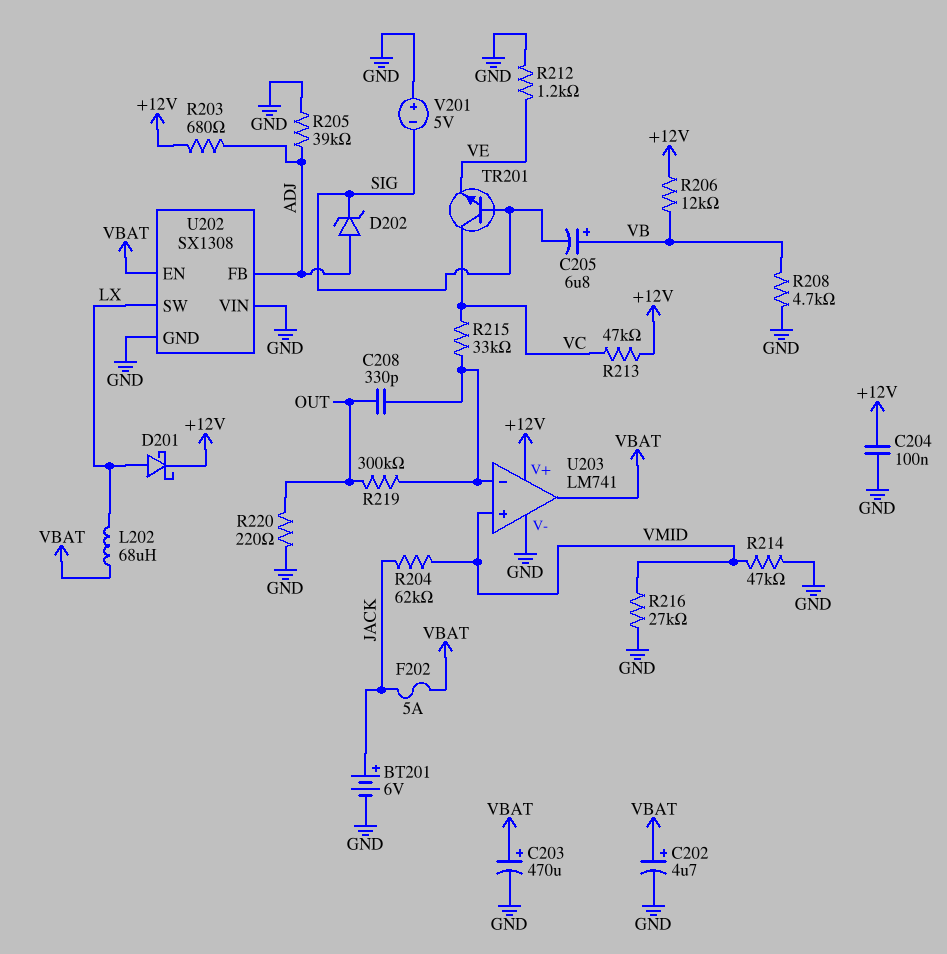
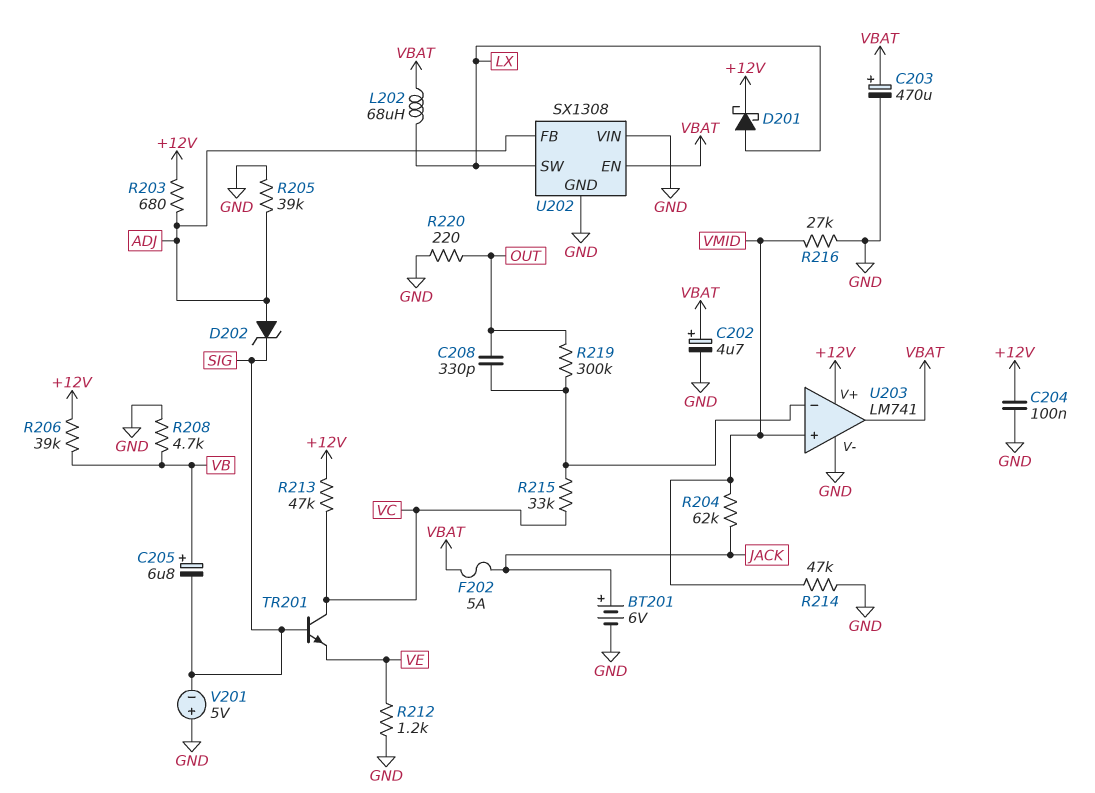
R206: 12k (+12V, VB) -> 39k (+12V, VB)

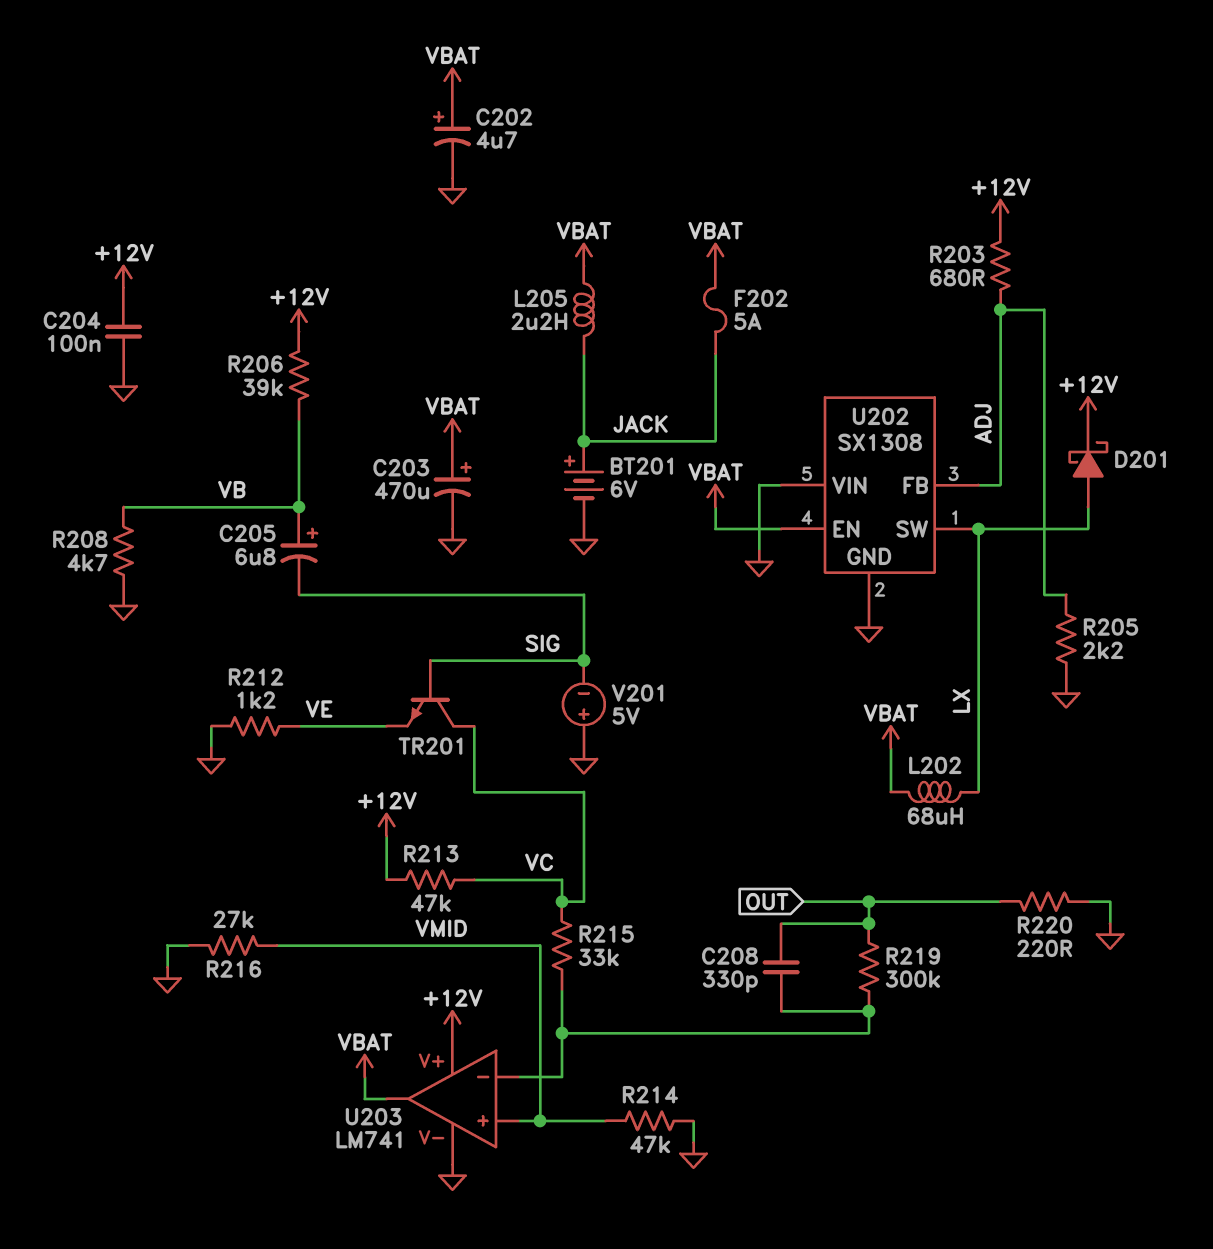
D202: zener (A ADJ, K SIG) -> none
L205: none -> 2.2uH (JACK, VBAT)
R204: 62k (JACK, VMID) -> none
R205: 39k (ADJ, GND) -> 2.2k (ADJ, GND)

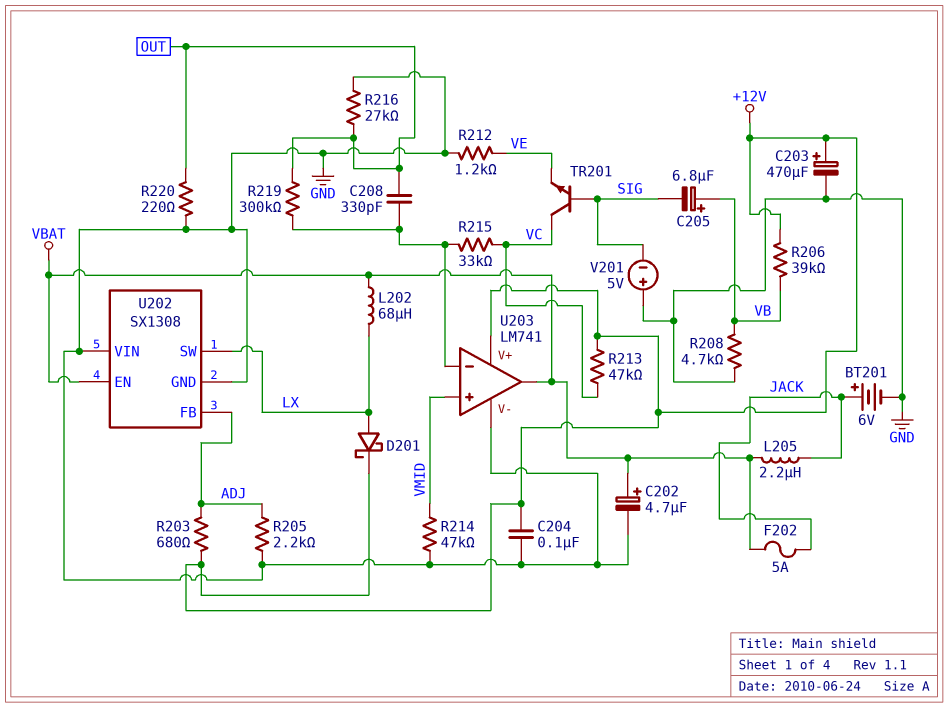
C203: 470uF (plus VBAT, minus GND) -> 470uF (plus +12V, minus GND)
R216: 27k (GND, VMID) -> 27k (GND, OUT)

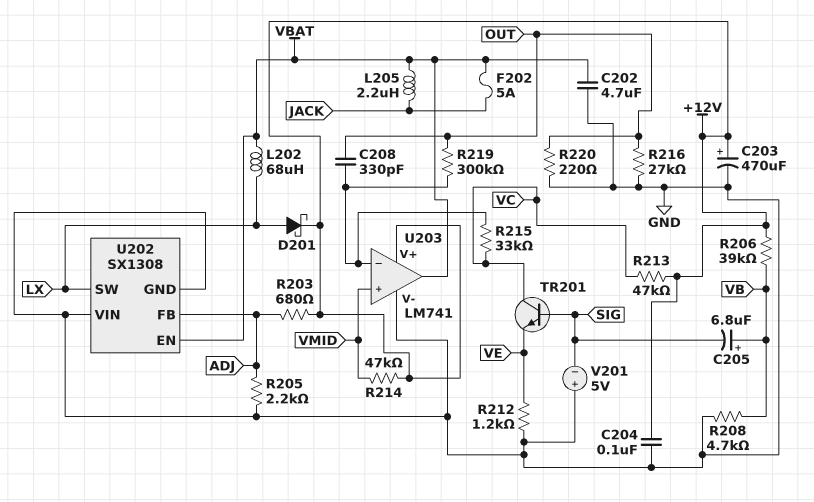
BT201: 6V (plus JACK, minus GND) -> none
C202: 4.7uF (plus VBAT, minus GND) -> 4.7uF (GND, VBAT)
R214: 47k (GND, VMID) -> 47k (+12V, VMID)

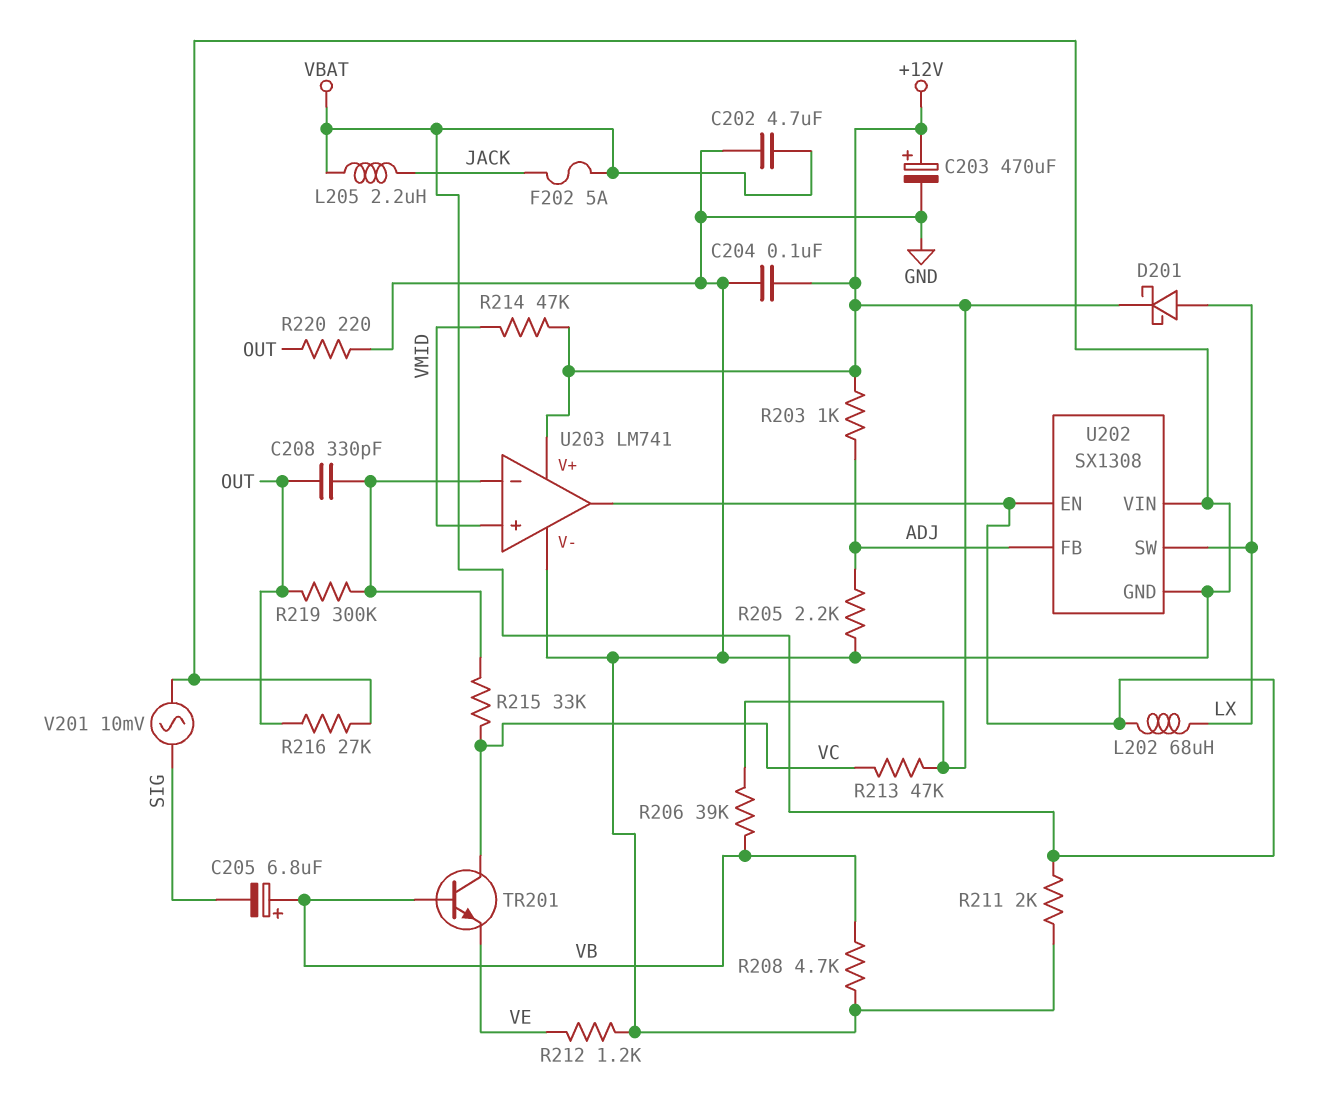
R203: 680 (+12V, ADJ) -> 1k (+12V, ADJ)
R211: none -> 2k (GND, VBAT)
TR201: NPN (B SIG, C VC, E VE) -> NPN (B VB, C VC, E VE)
V201: 5V (plus GND, minus SIG) -> AC 10mV (GND, SIG)

